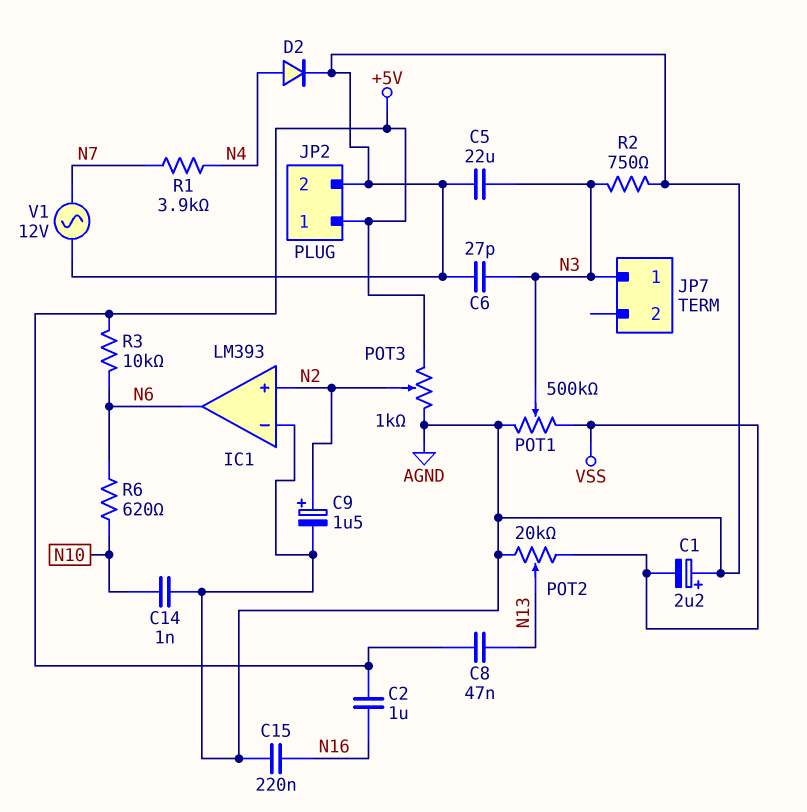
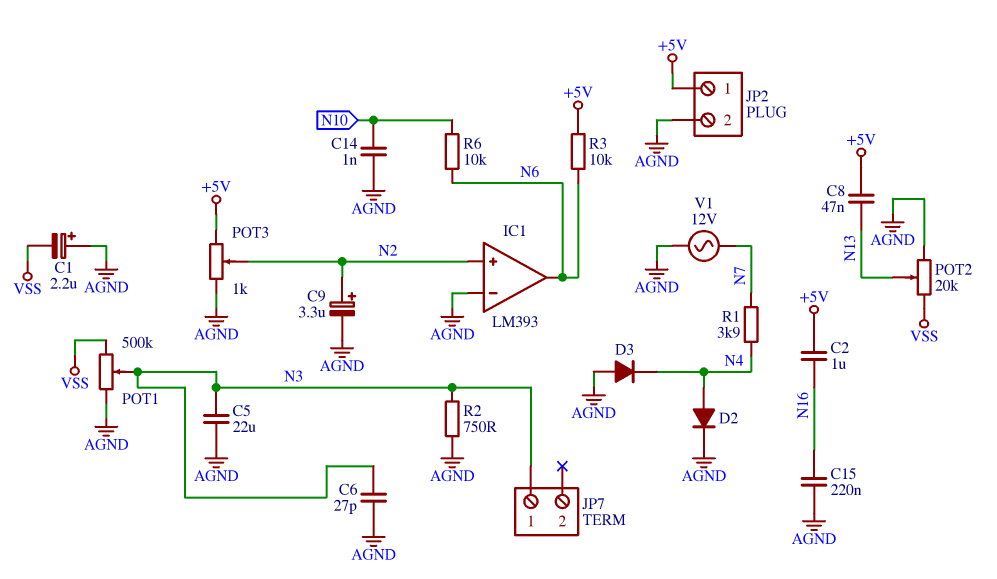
C9: 1.5uF (plus N2, minus AGND) -> 3.3uF (plus N2, minus AGND)
D3: none -> diode (A AGND, K N4)
R6: 620 (N6, N10) -> 10k (N6, N10)

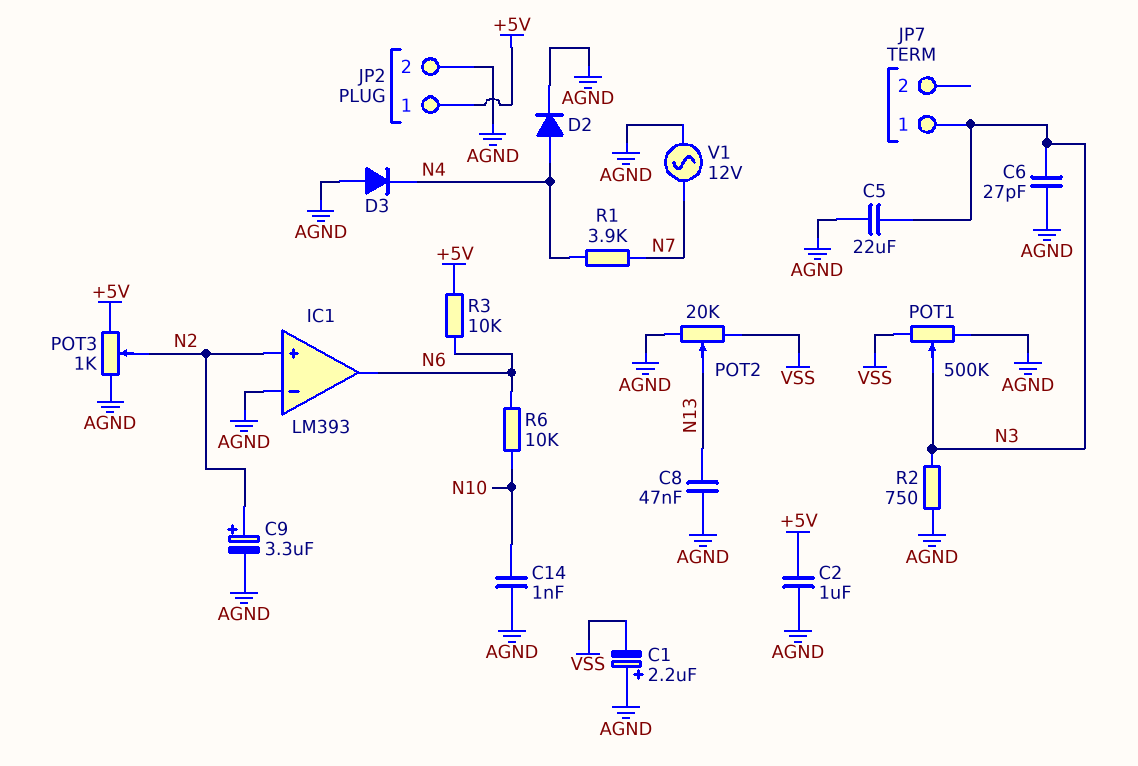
C2: 1uF (+5V, N16) -> 1uF (+5V, AGND)
C8: 47nF (+5V, N13) -> 47nF (AGND, N13)
C15: 220nF (AGND, N16) -> none

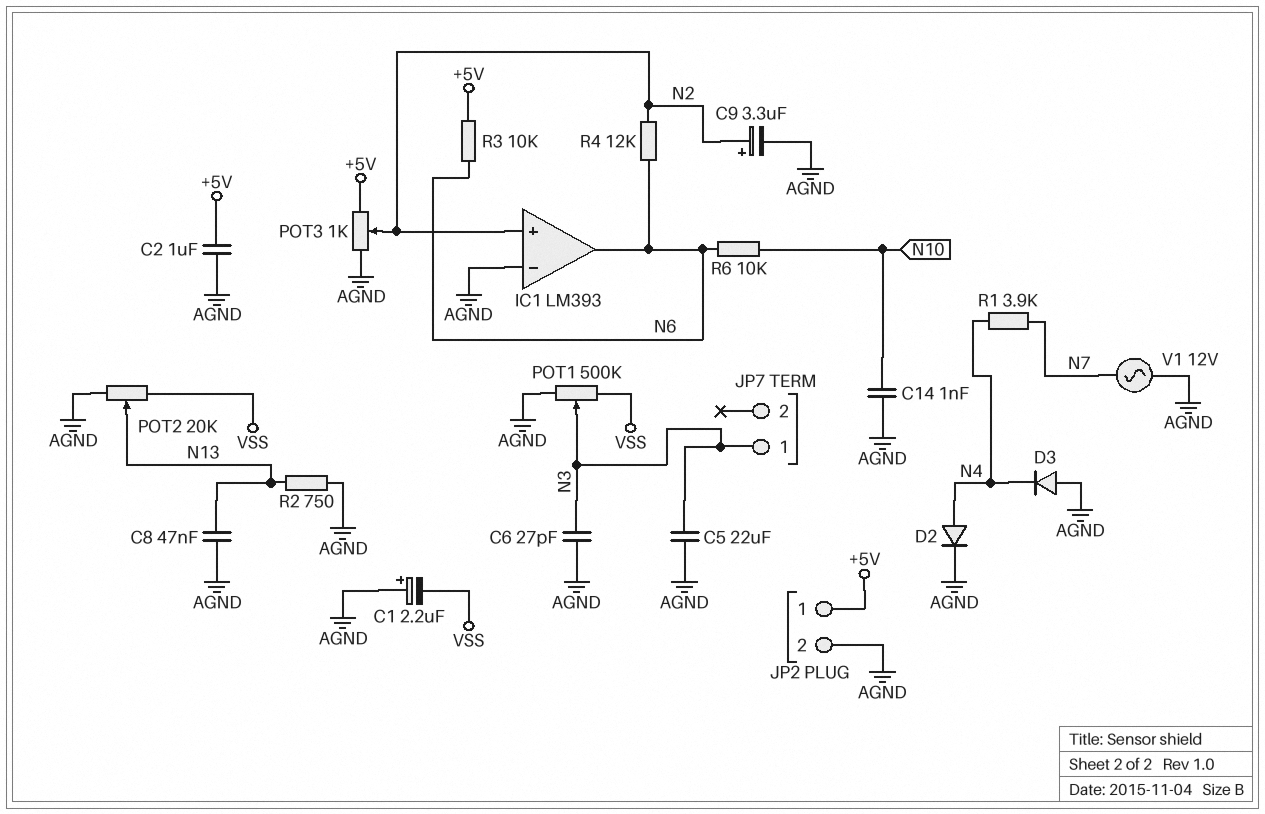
R2: 750 (AGND, N3) -> 750 (AGND, N13)
R4: none -> 12k (N2, N6)

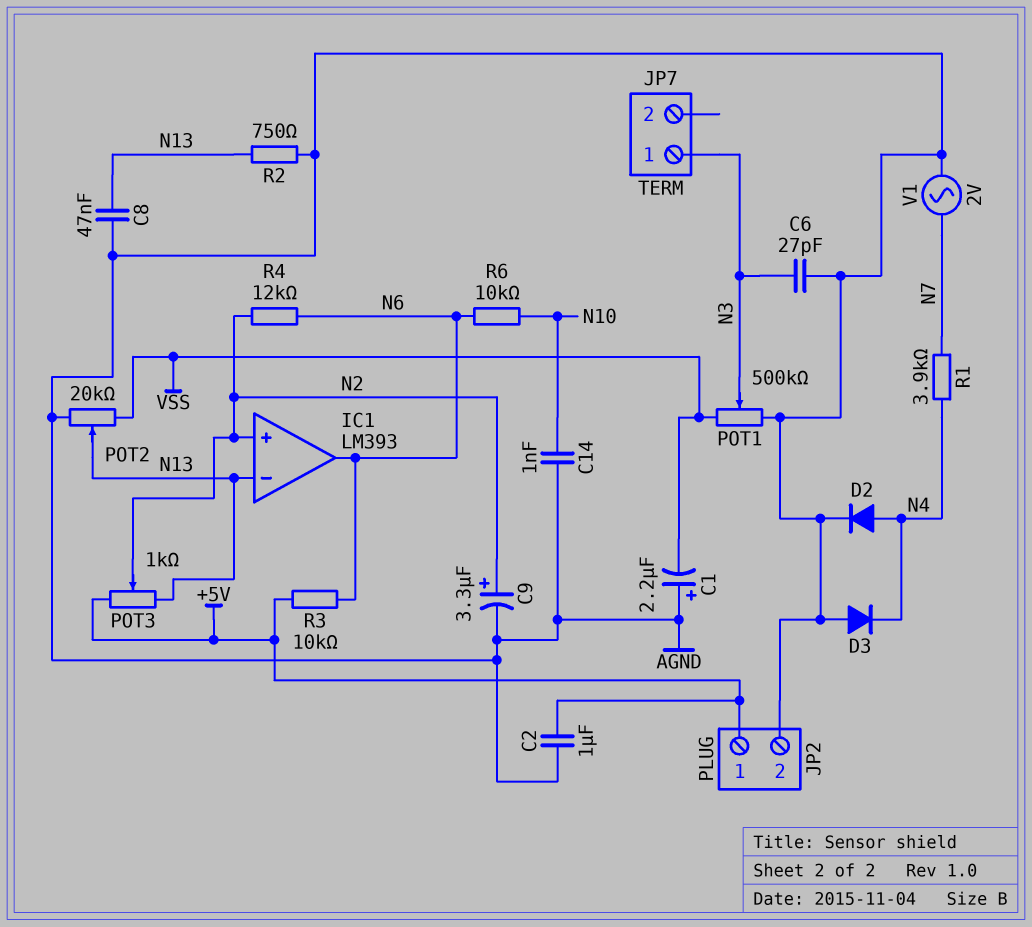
C5: 22uF (AGND, N3) -> none
IC1 pin in-: AGND -> N13
POT3: 1k (+5V, AGND, wiper N2) -> 1k (+5V, N13, wiper N2)
V1: AC 12V (AGND, N7) -> AC 2V (AGND, N7)

